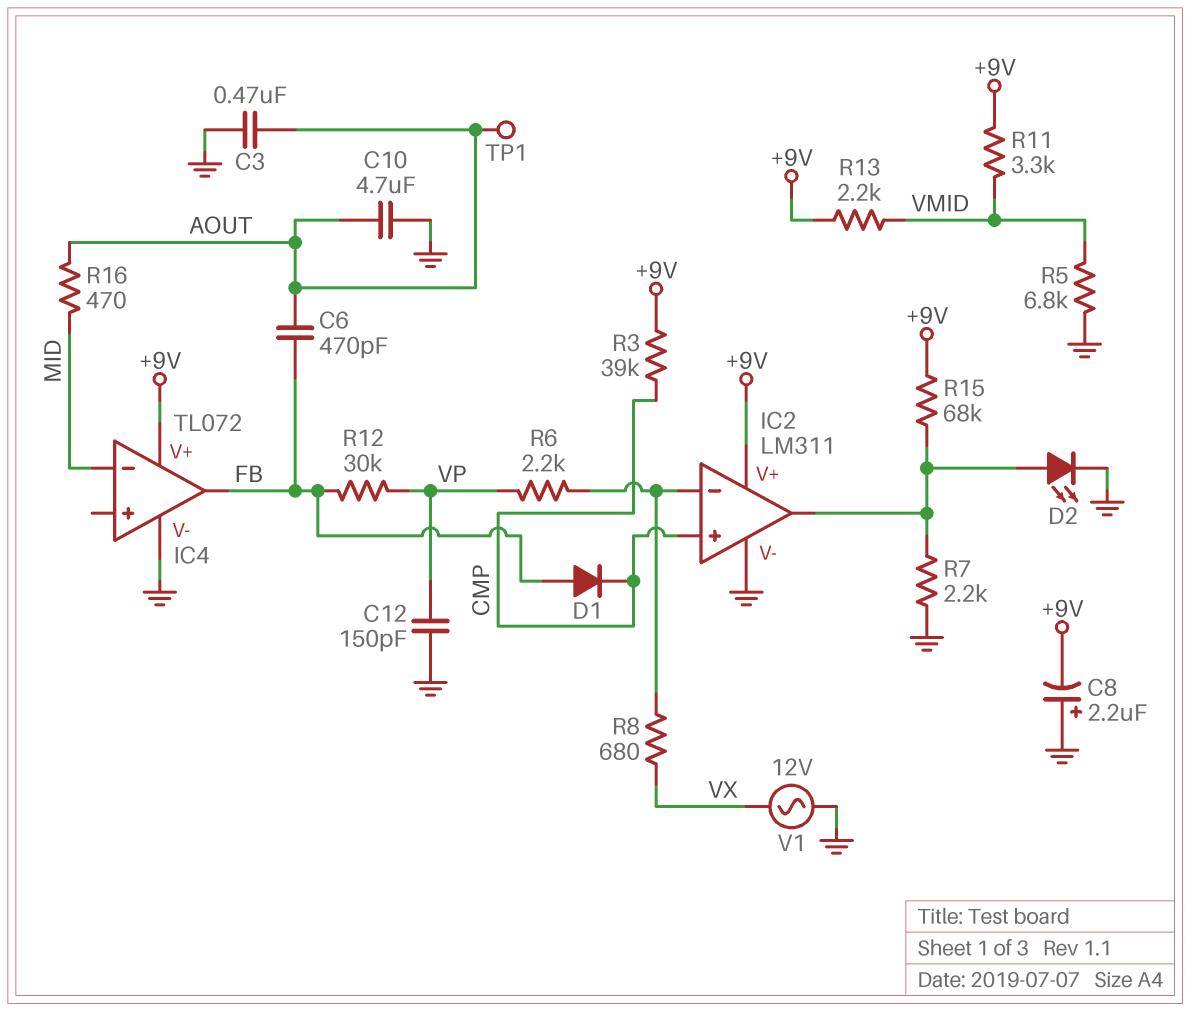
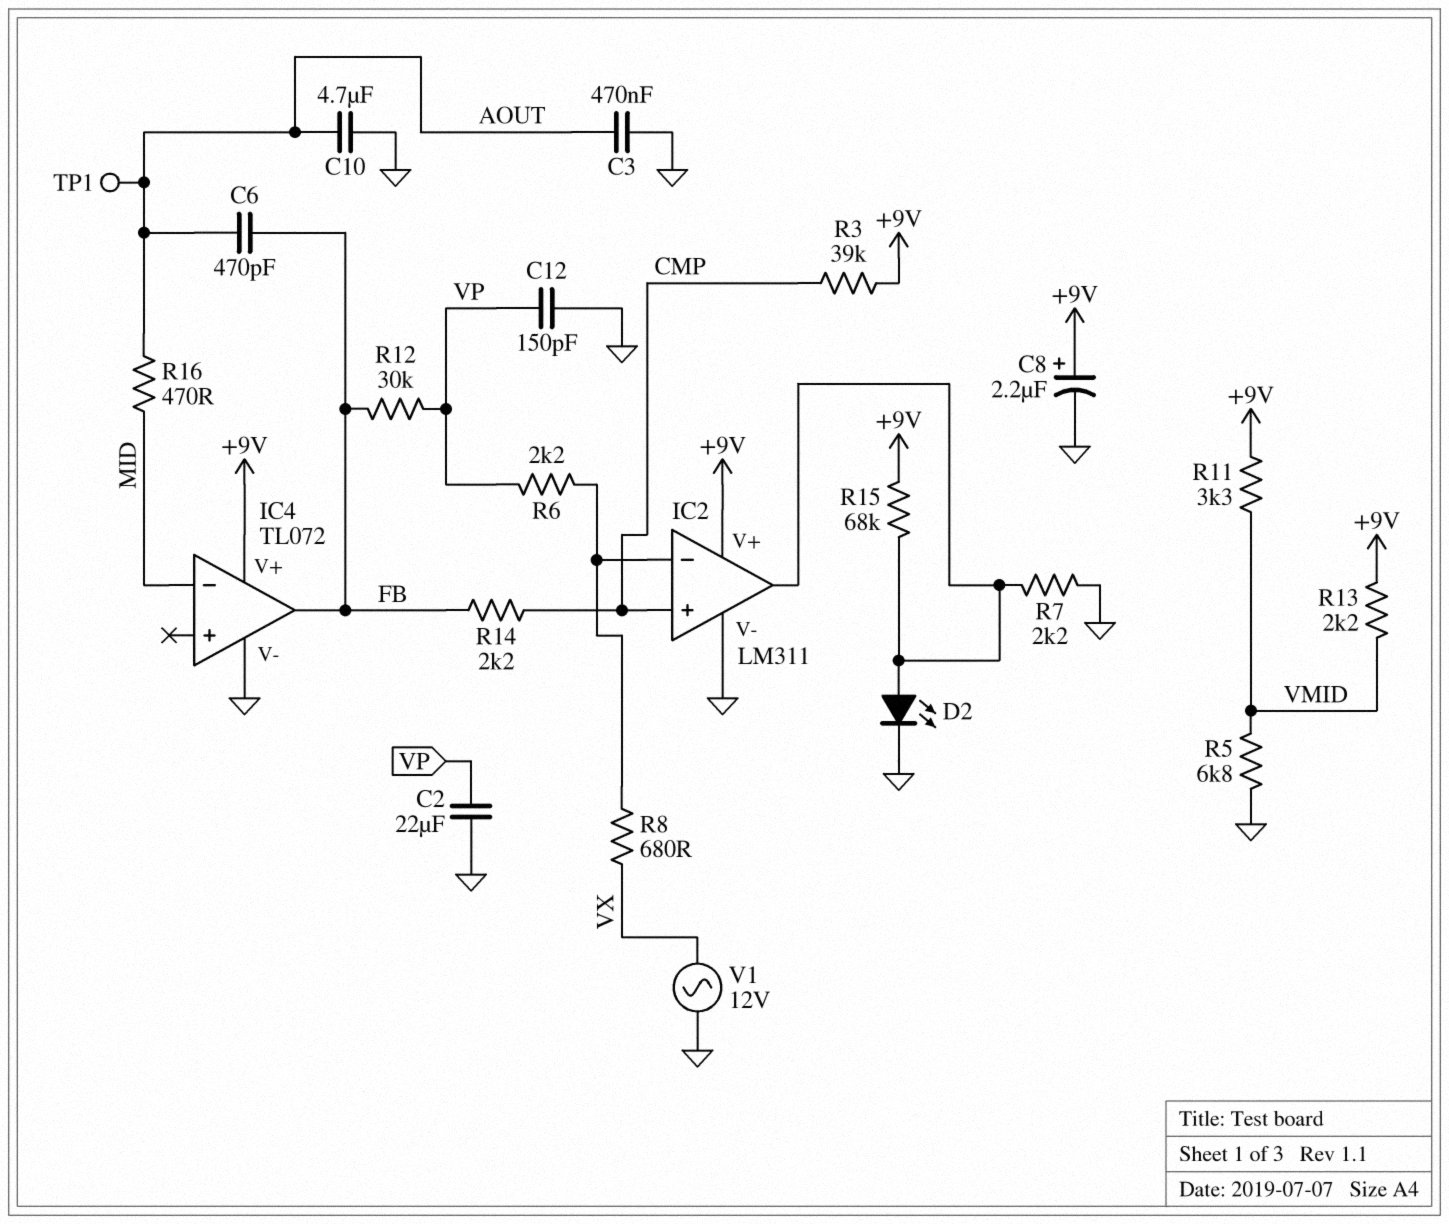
C2: none -> 22uF (GND, VP)
C8: 2.2uF (plus GND, minus +9V) -> 2.2uF (plus +9V, minus GND)
D1: diode (A FB, K CMP) -> none
R14: none -> 2.2k (CMP, FB)

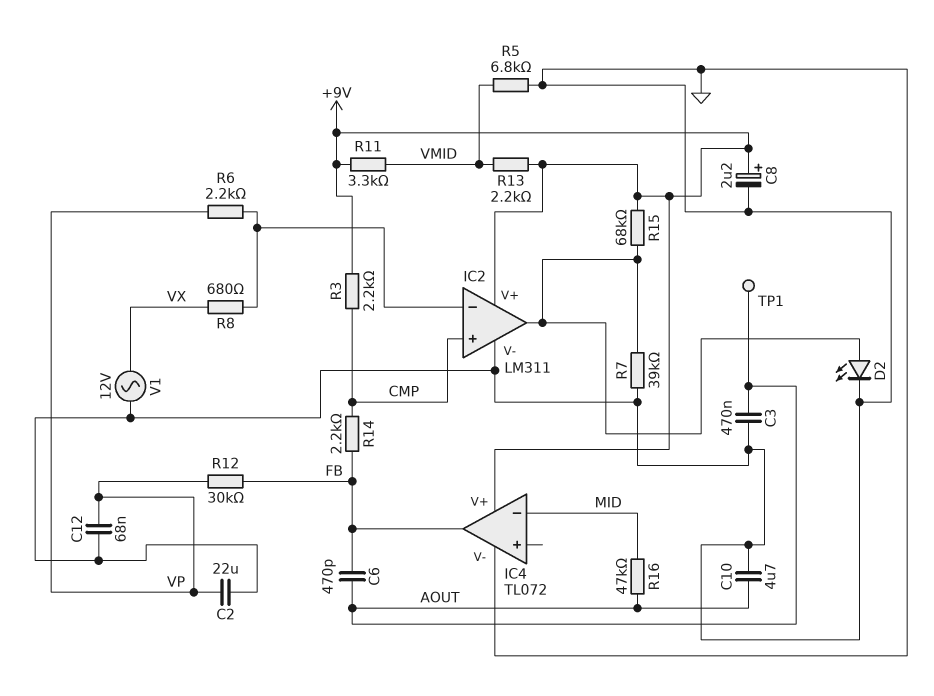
C12: 150pF (GND, VP) -> 68nF (GND, VP)
R3: 39k (+9V, CMP) -> 2.2k (+9V, CMP)
R7: 2.2k (GND, IC2/out) -> 39k (GND, IC2/out)
R16: 470 (AOUT, MID) -> 47k (AOUT, MID)

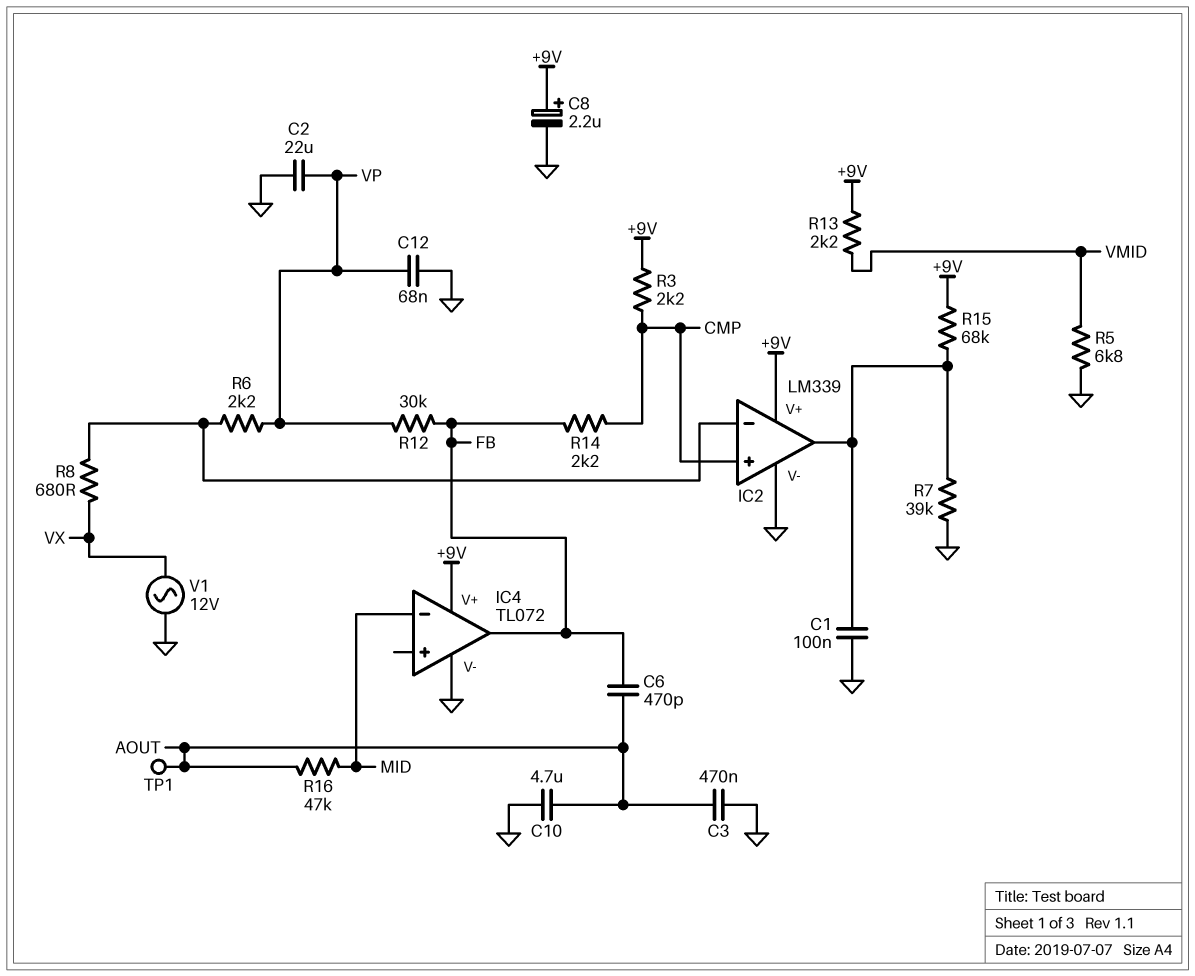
C1: none -> 100nF (GND, IC2/out)
D2: LED (A IC2/out, K GND) -> none
IC2: LM311 -> LM339
R11: 3.3k (+9V, VMID) -> none

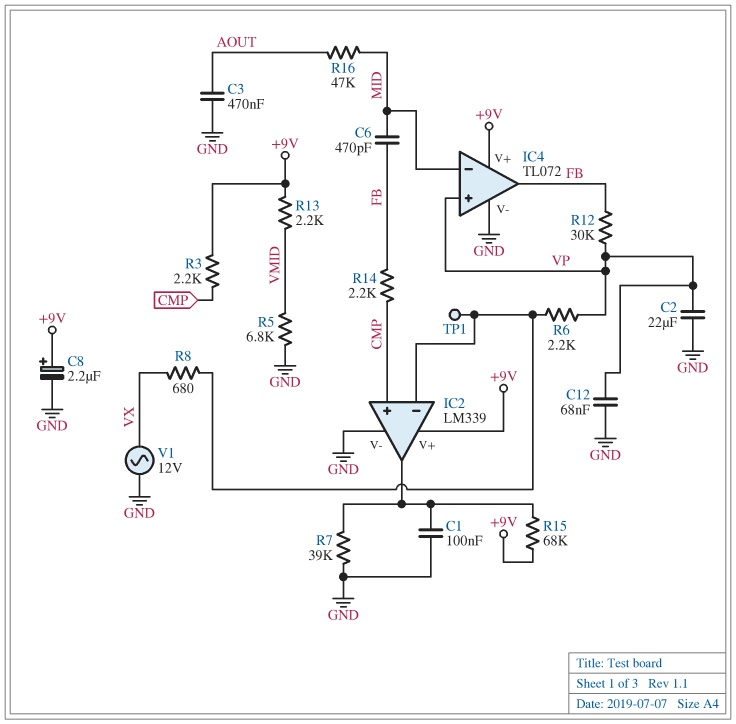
C6: 470pF (AOUT, FB) -> 470pF (FB, MID)
C10: 4.7uF (AOUT, GND) -> none
IC4 pin in+: none -> VP
TP1: test point (AOUT) -> test point (IC2/in-)

